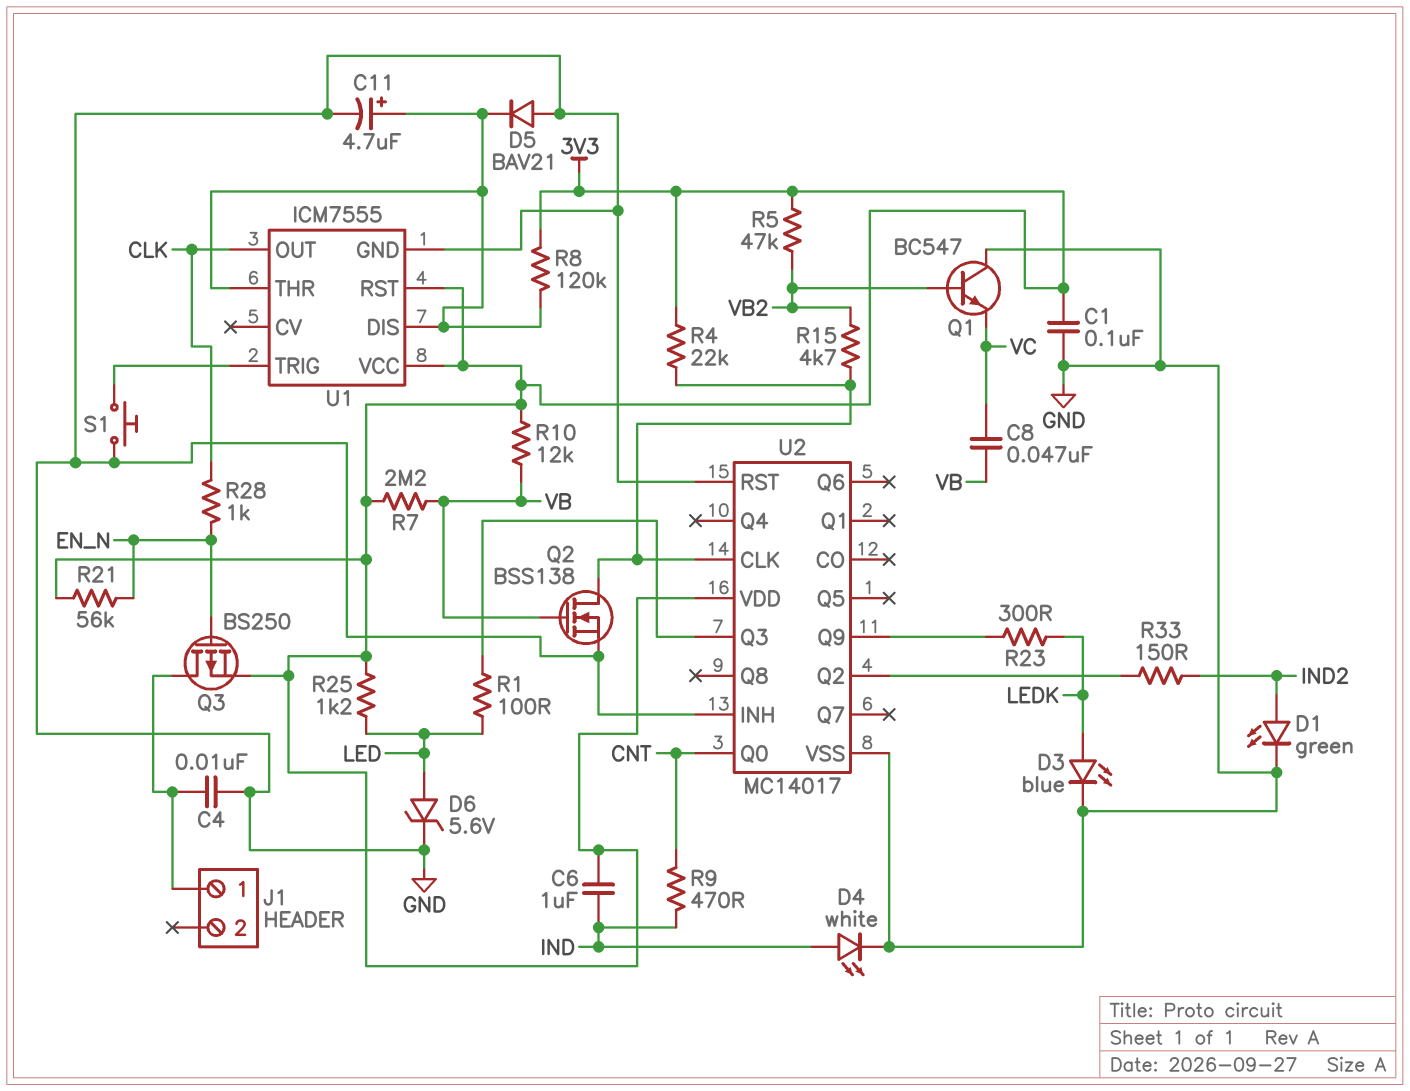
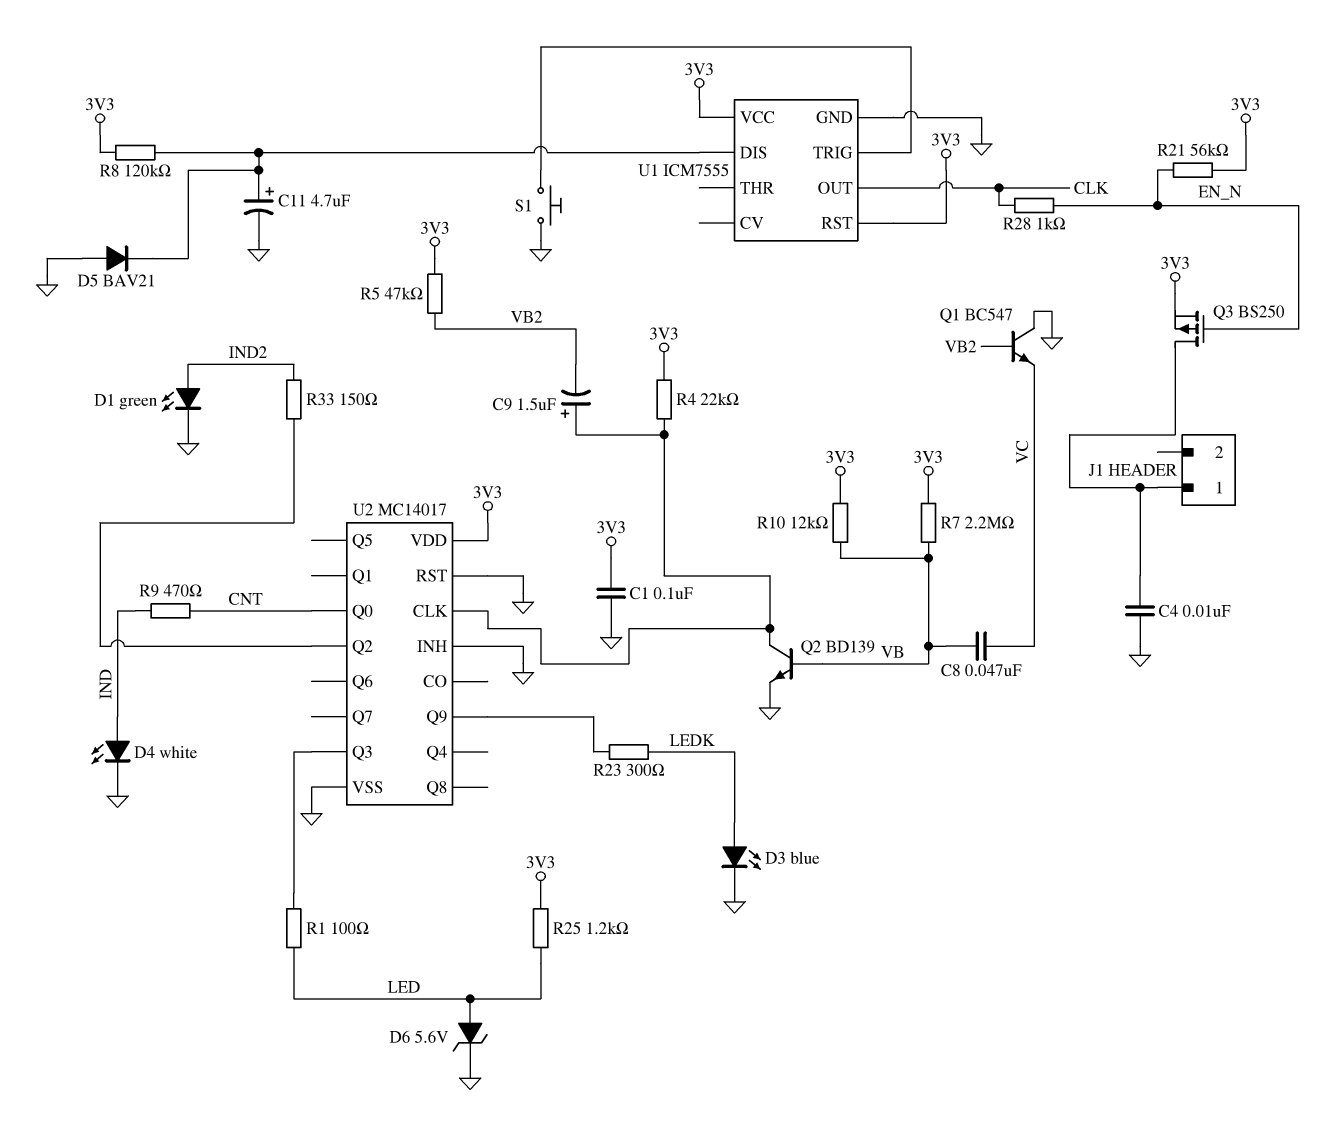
C6: 1uF (3V3, IND) -> none
C9: none -> 1.5uF (plus U2/CLK, minus VB2)
Q2: NMOS BSS138 (G VB, D U2/CLK, S GND) -> NPN BD139 (B VB, C U2/CLK, E GND)
R15: 4.7k (U2/CLK, VB2) -> none
U1 pin THR: U1/DIS -> none

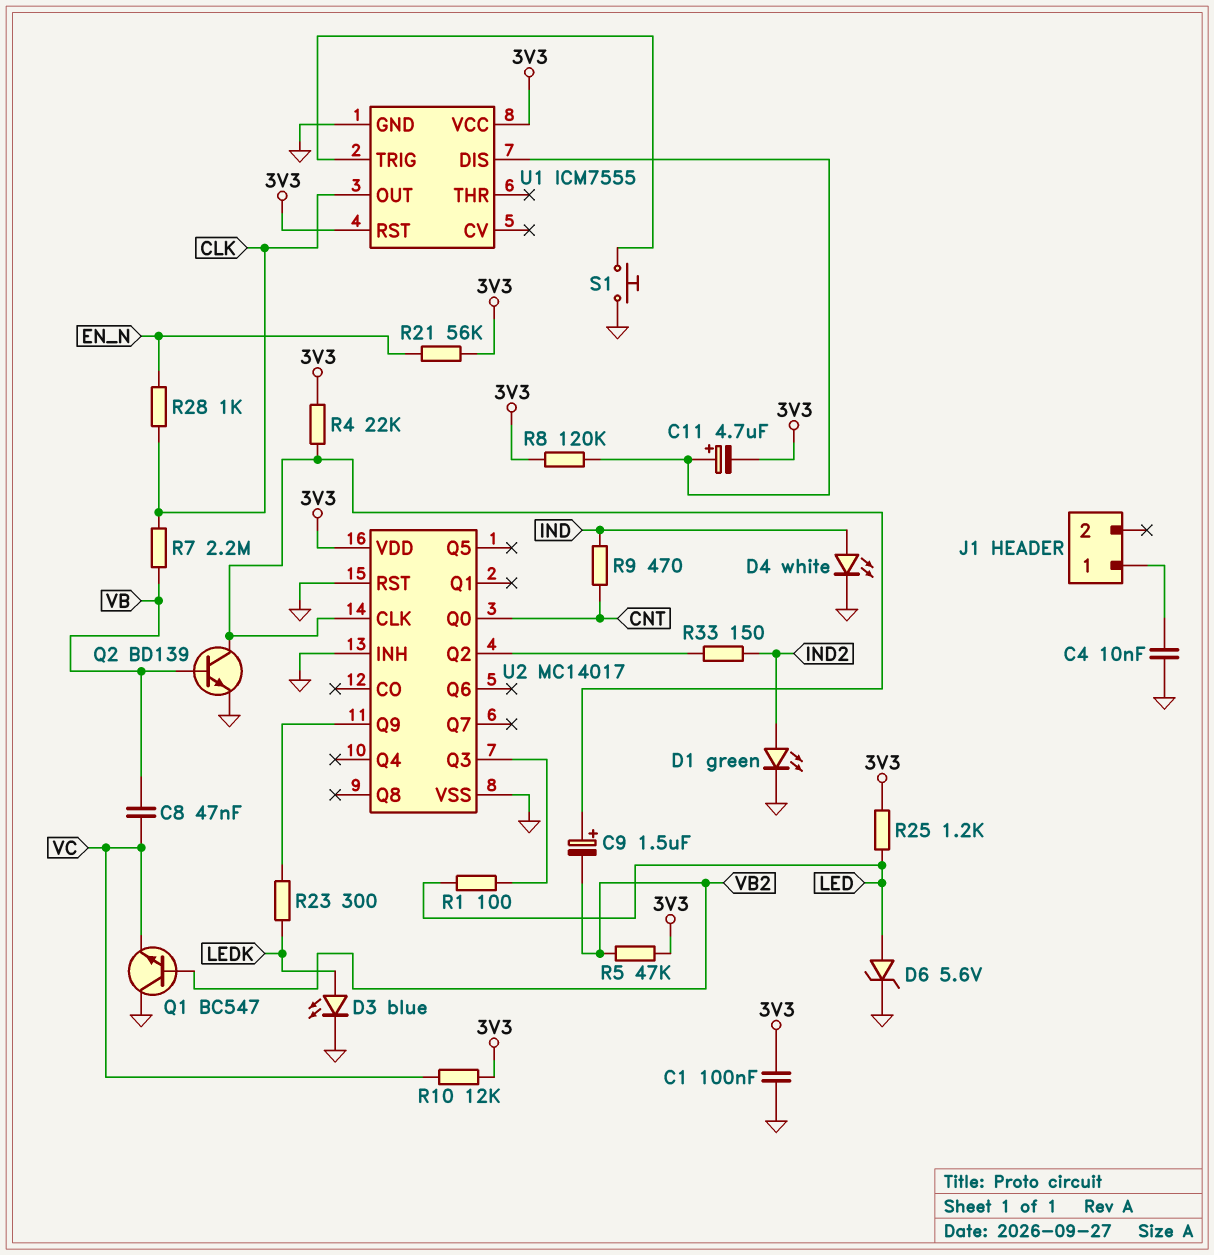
C11: 4.7uF (plus U1/DIS, minus GND) -> 4.7uF (plus U1/DIS, minus 3V3)
D5: diode BAV21 (A GND, K U1/DIS) -> none
Q3: PMOS BS250 (G EN_N, D J1/1, S 3V3) -> none
R7: 2.2M (3V3, VB) -> 2.2M (CLK, VB)
R10: 12k (3V3, VB) -> 12k (3V3, VC)

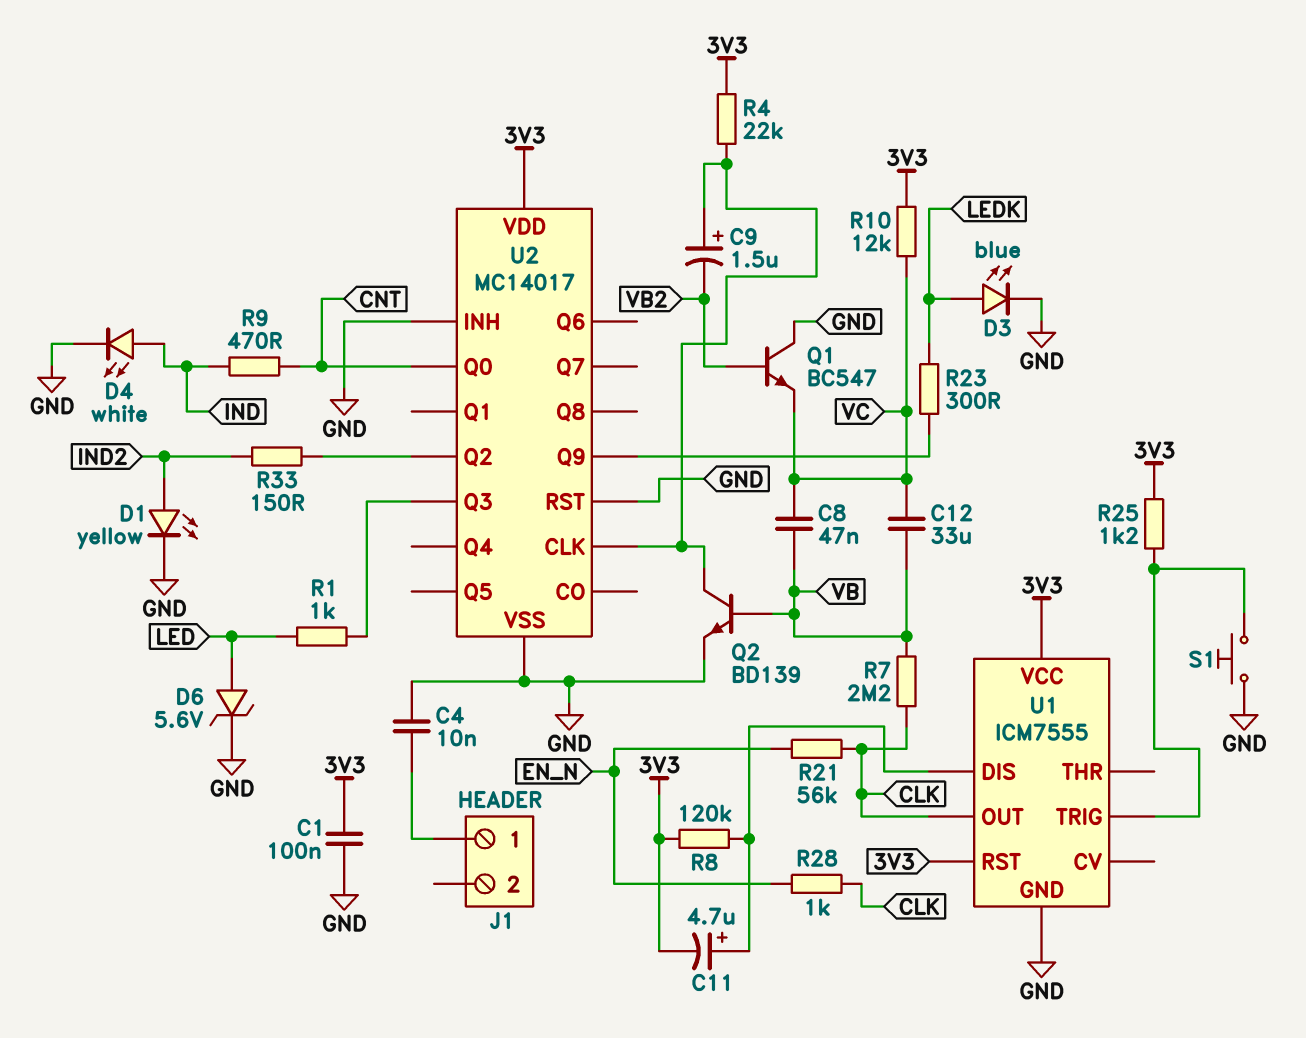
C12: none -> 33uF (VB, VC)
D1: LED green (A IND2, K GND) -> LED yellow (A IND2, K GND)
R1: 100 (LED, U2/Q3) -> 1k (LED, U2/Q3)
R5: 47k (3V3, VB2) -> none
R21: 56k (3V3, EN_N) -> 56k (CLK, EN_N)
R25: 1.2k (3V3, LED) -> 1.2k (3V3, U1/TRIG)

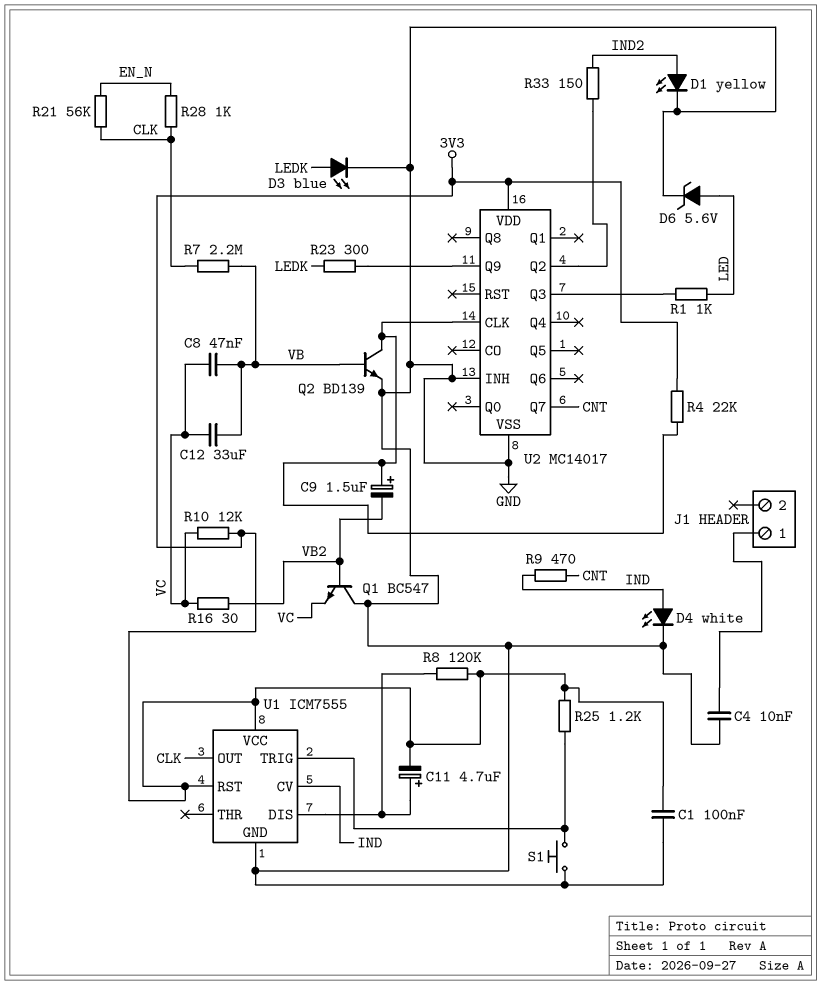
R16: none -> 30 (VB2, VC)
U1 pin CV: none -> IND
U2 pin Q0: CNT -> none
U2 pin Q7: none -> CNT
U2 pin RST: GND -> none

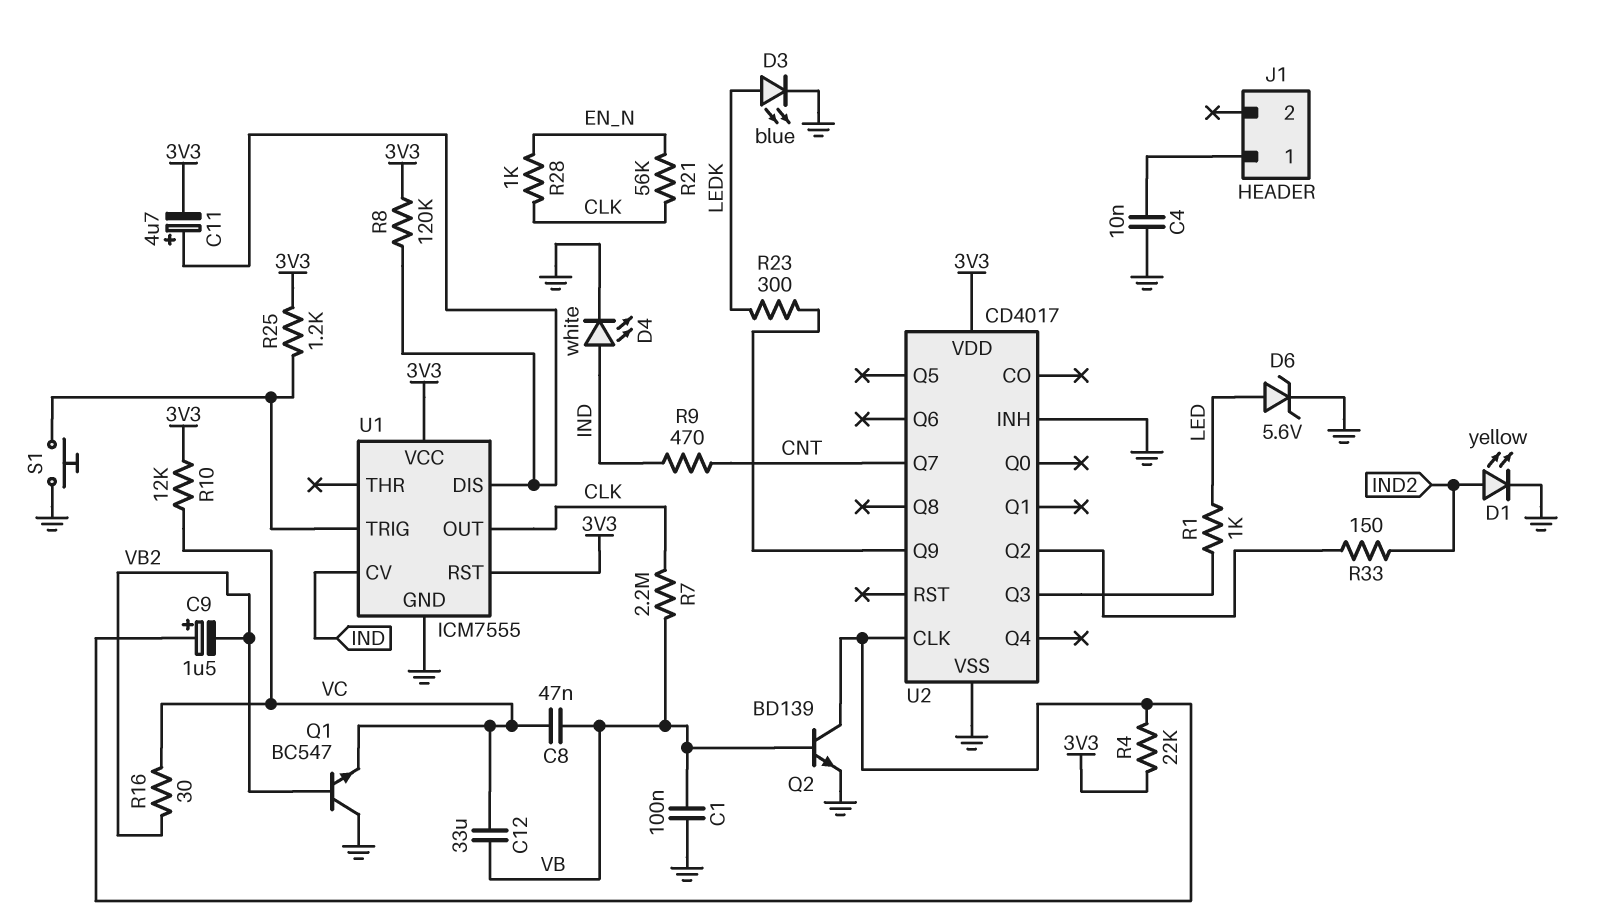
C1: 100nF (3V3, GND) -> 100nF (GND, VB)
U2: MC14017 -> CD4017

